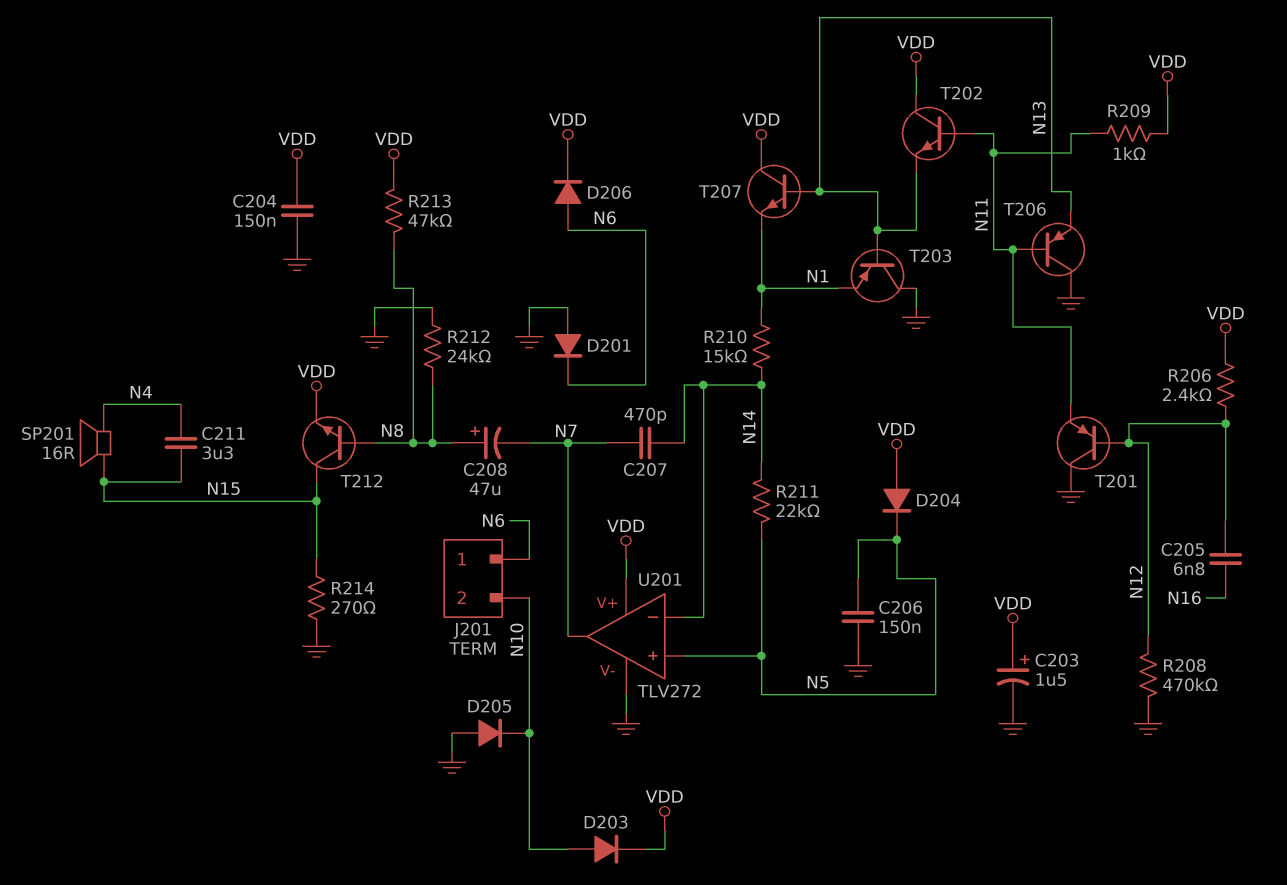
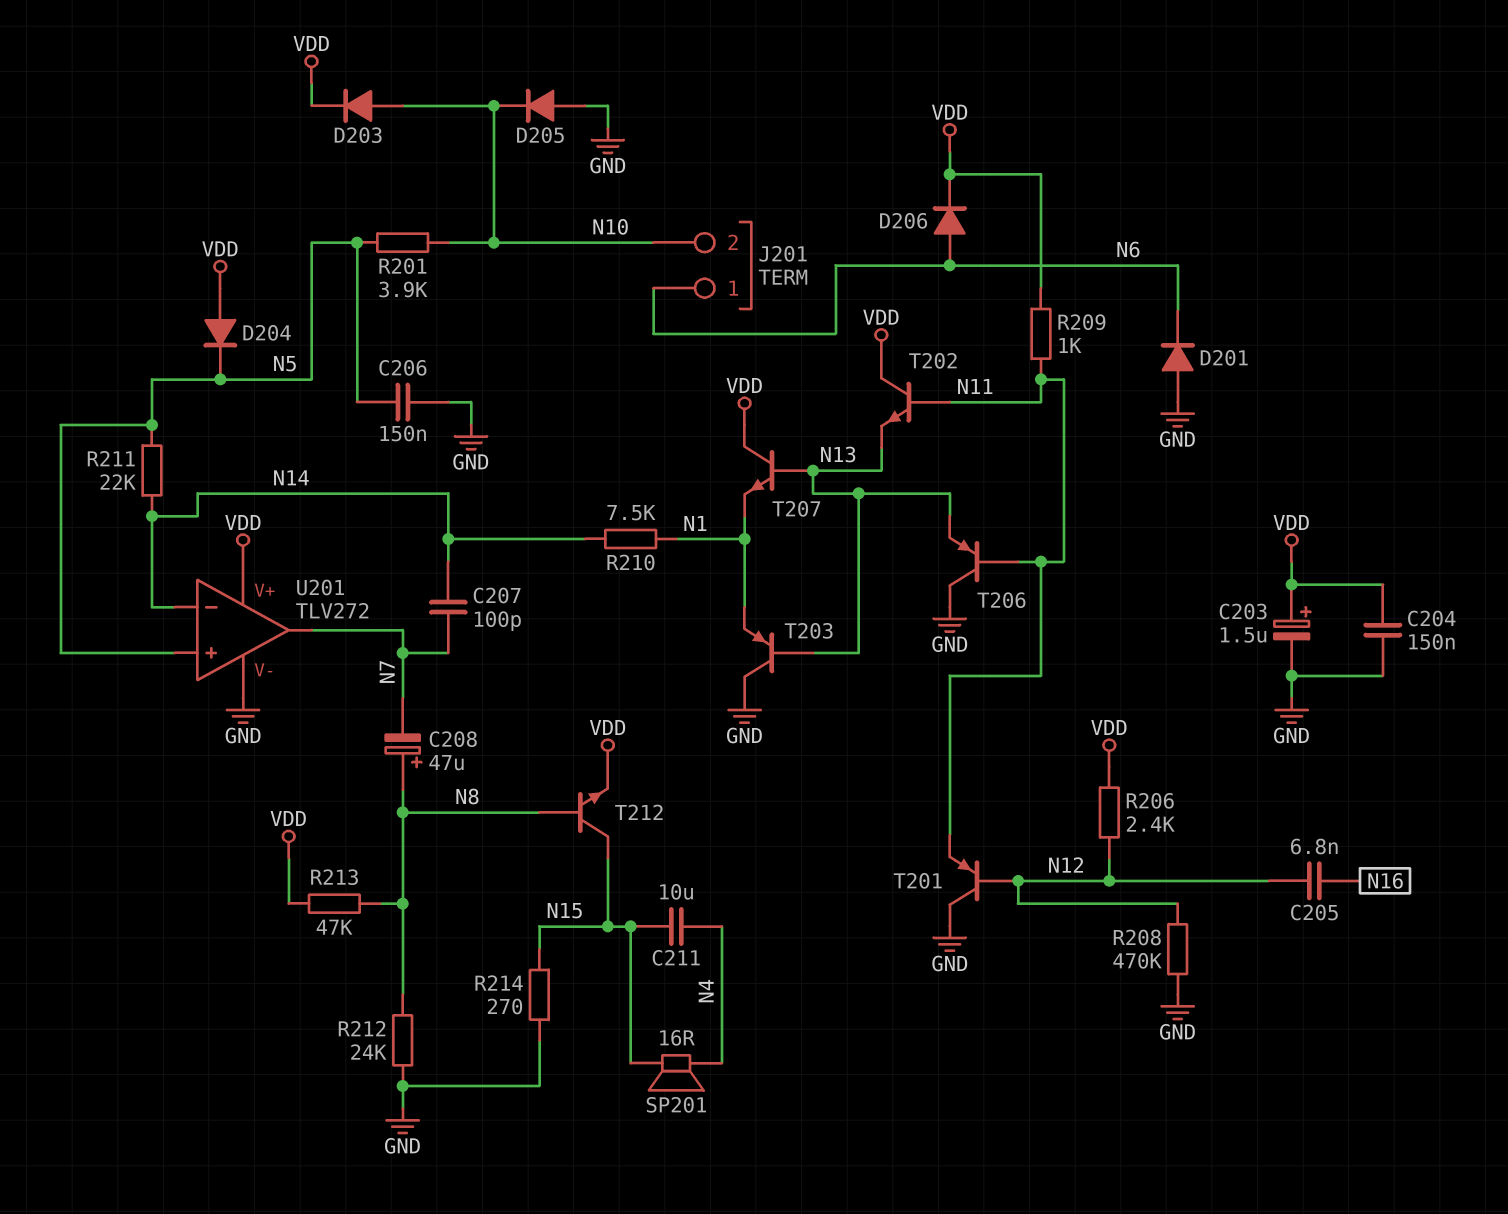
C207: 470pF (N7, N14) -> 100pF (N7, N14)
C211: 3.3uF (N4, N15) -> 10uF (N4, N15)
R201: none -> 3.9k (N5, N10)
R210: 15k (N1, N14) -> 7.5k (N1, N14)

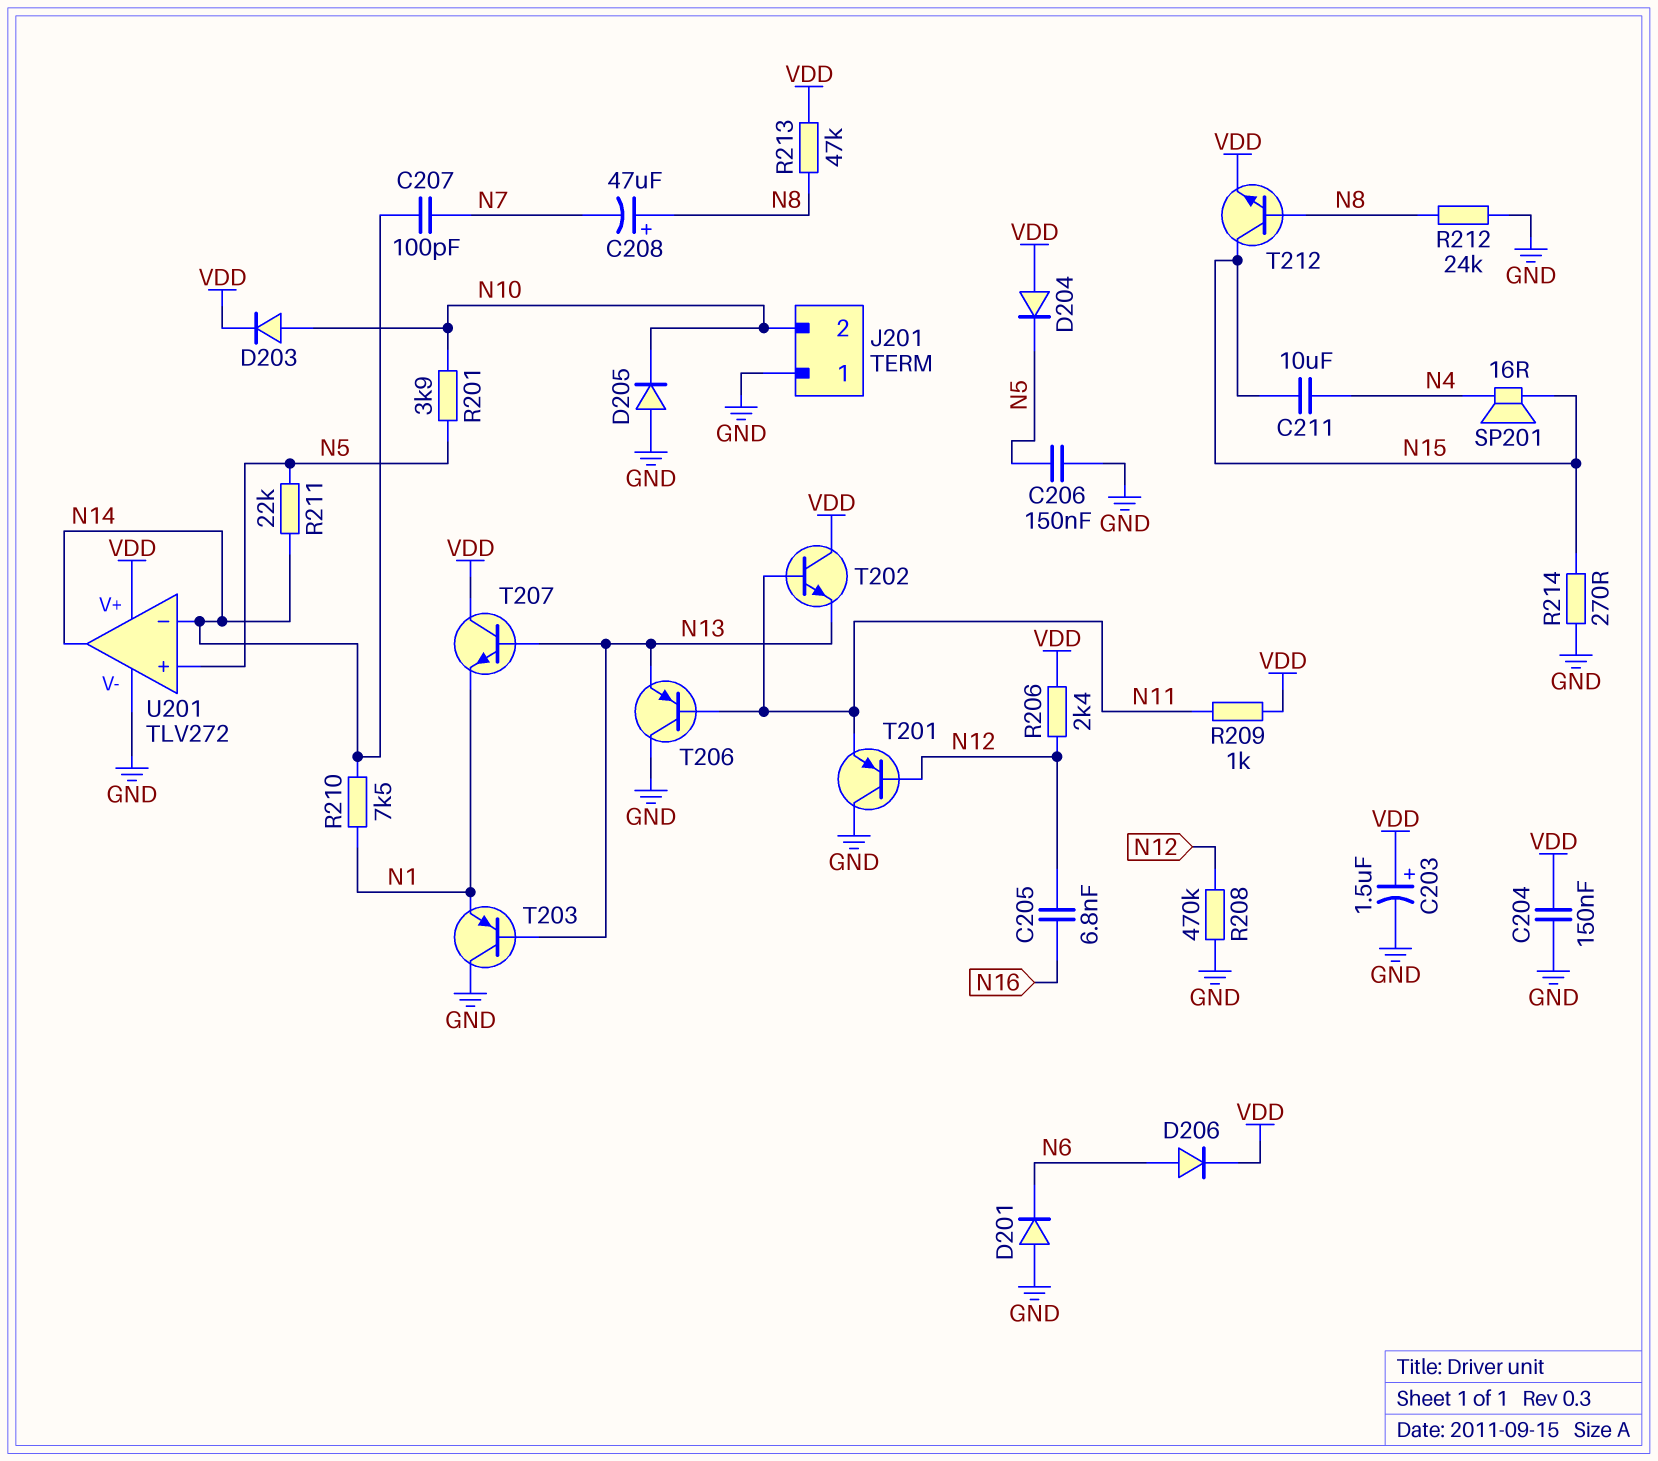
J201 pin 1: N6 -> GND
U201 pin out: N7 -> N14

